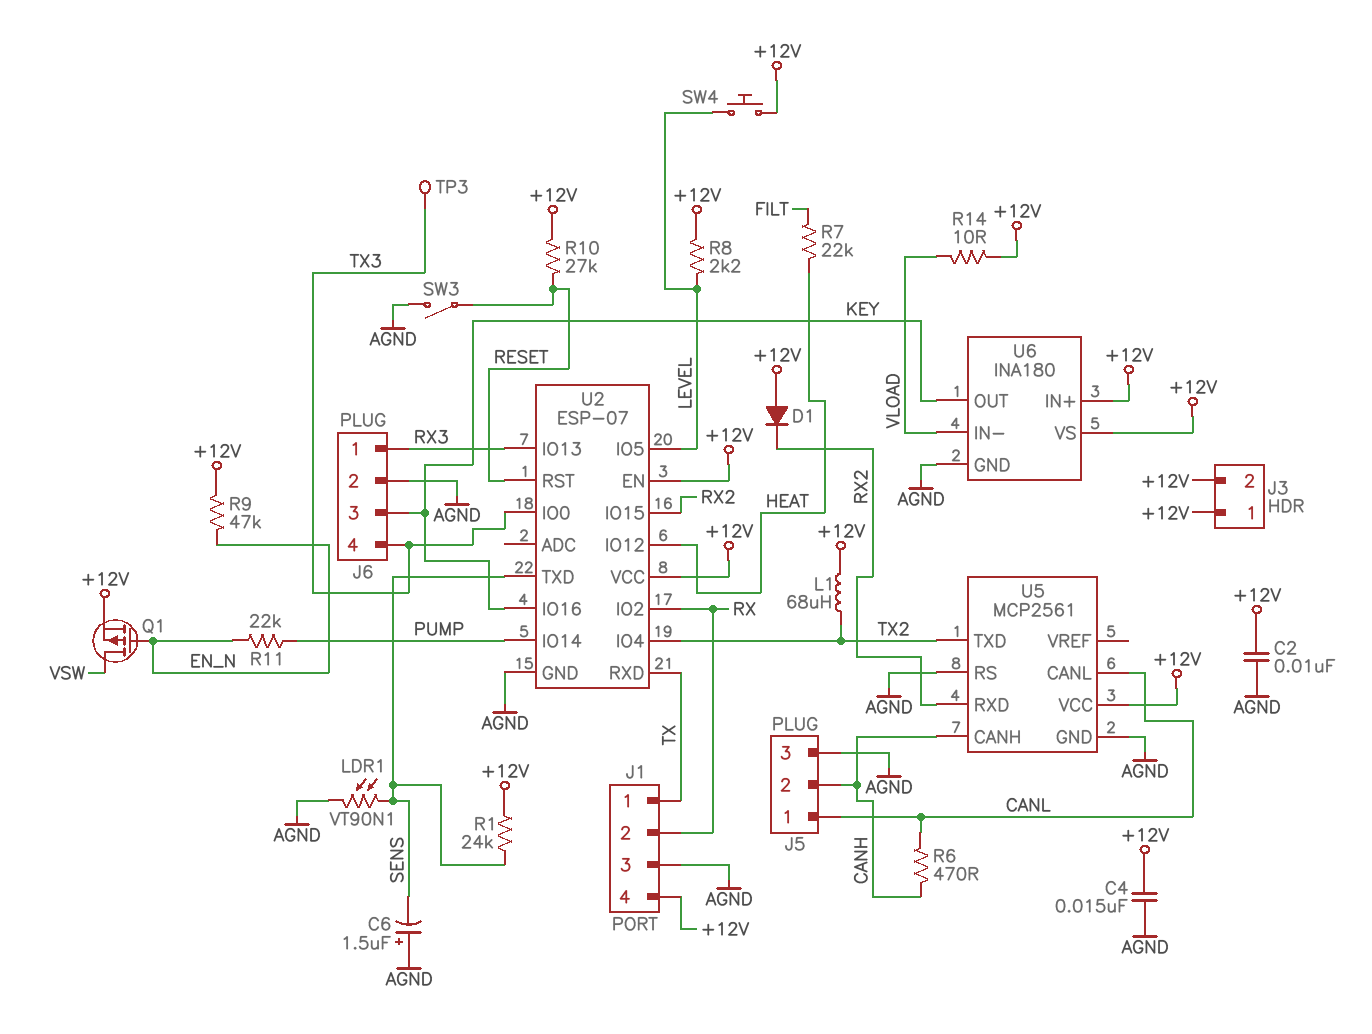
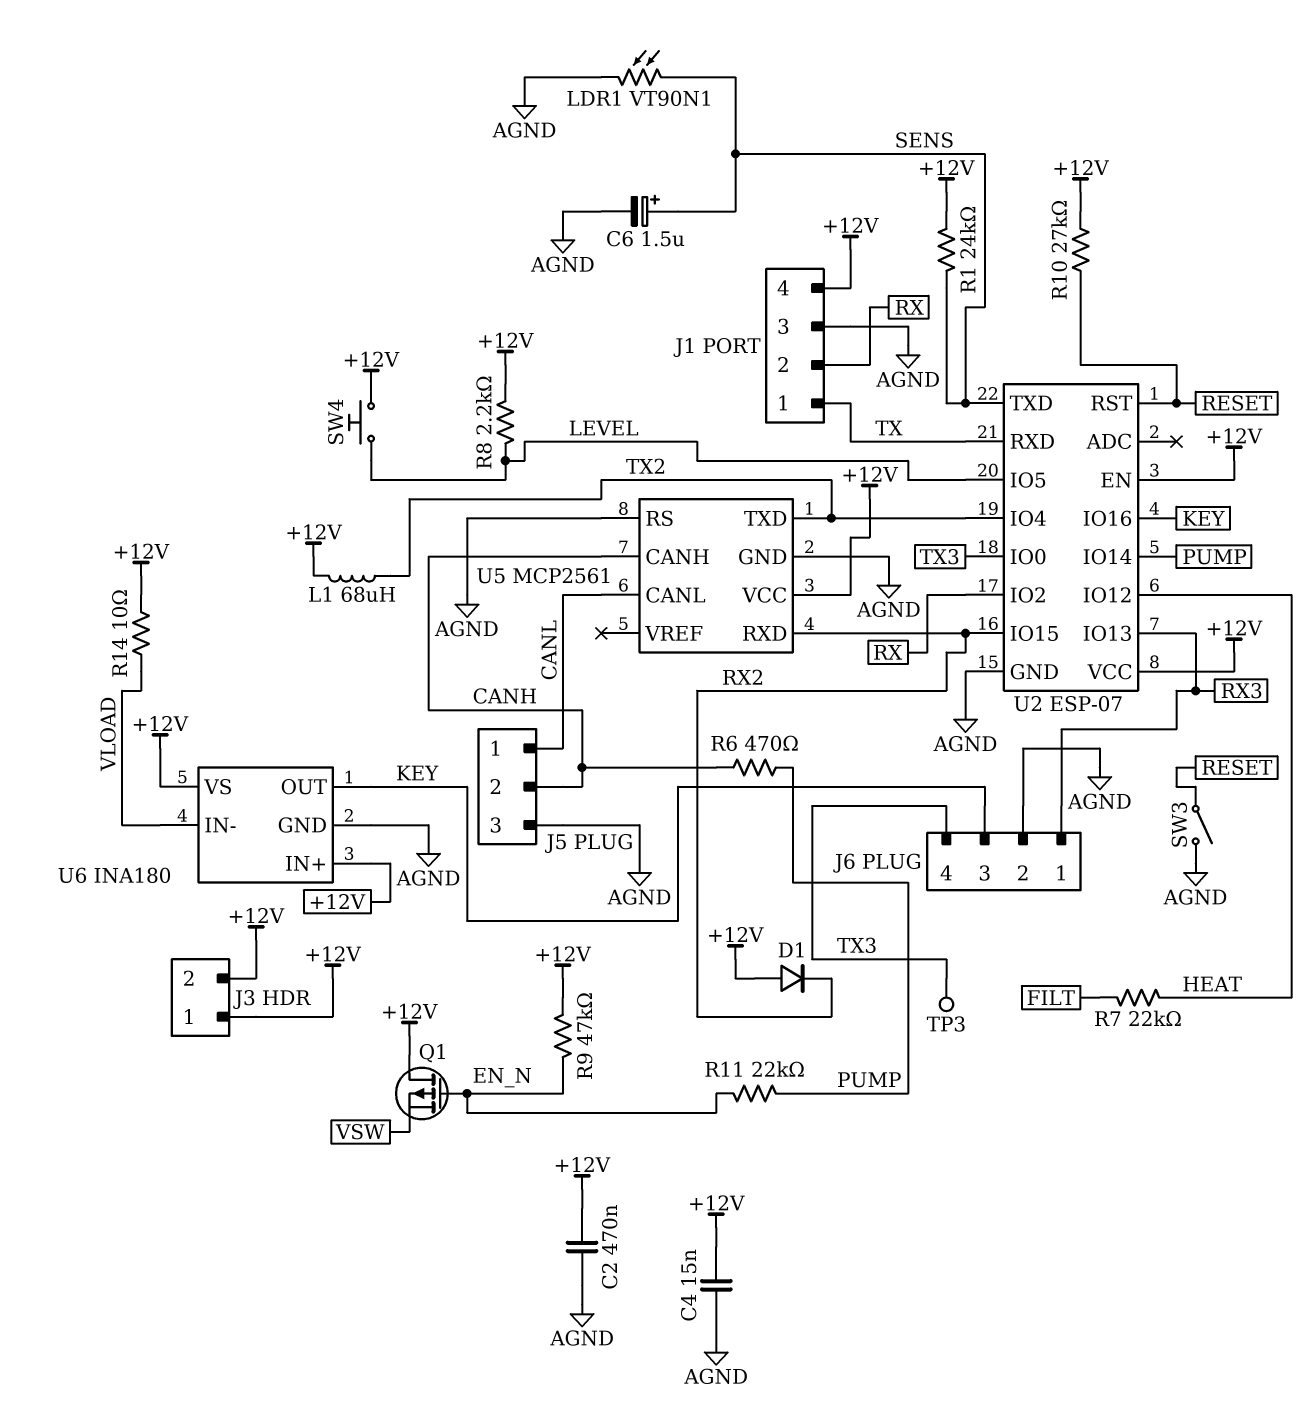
C2: 10nF (+12V, AGND) -> 470nF (+12V, AGND)
C6: 1.5uF (plus AGND, minus SENS) -> 1.5uF (plus SENS, minus AGND)
Q1: PMOS (G EN_N, D VSW, S +12V) -> PMOS (G EN_N, D +12V, S VSW)
R6: 470 (CANH, CANL) -> 470 (CANH, PUMP)

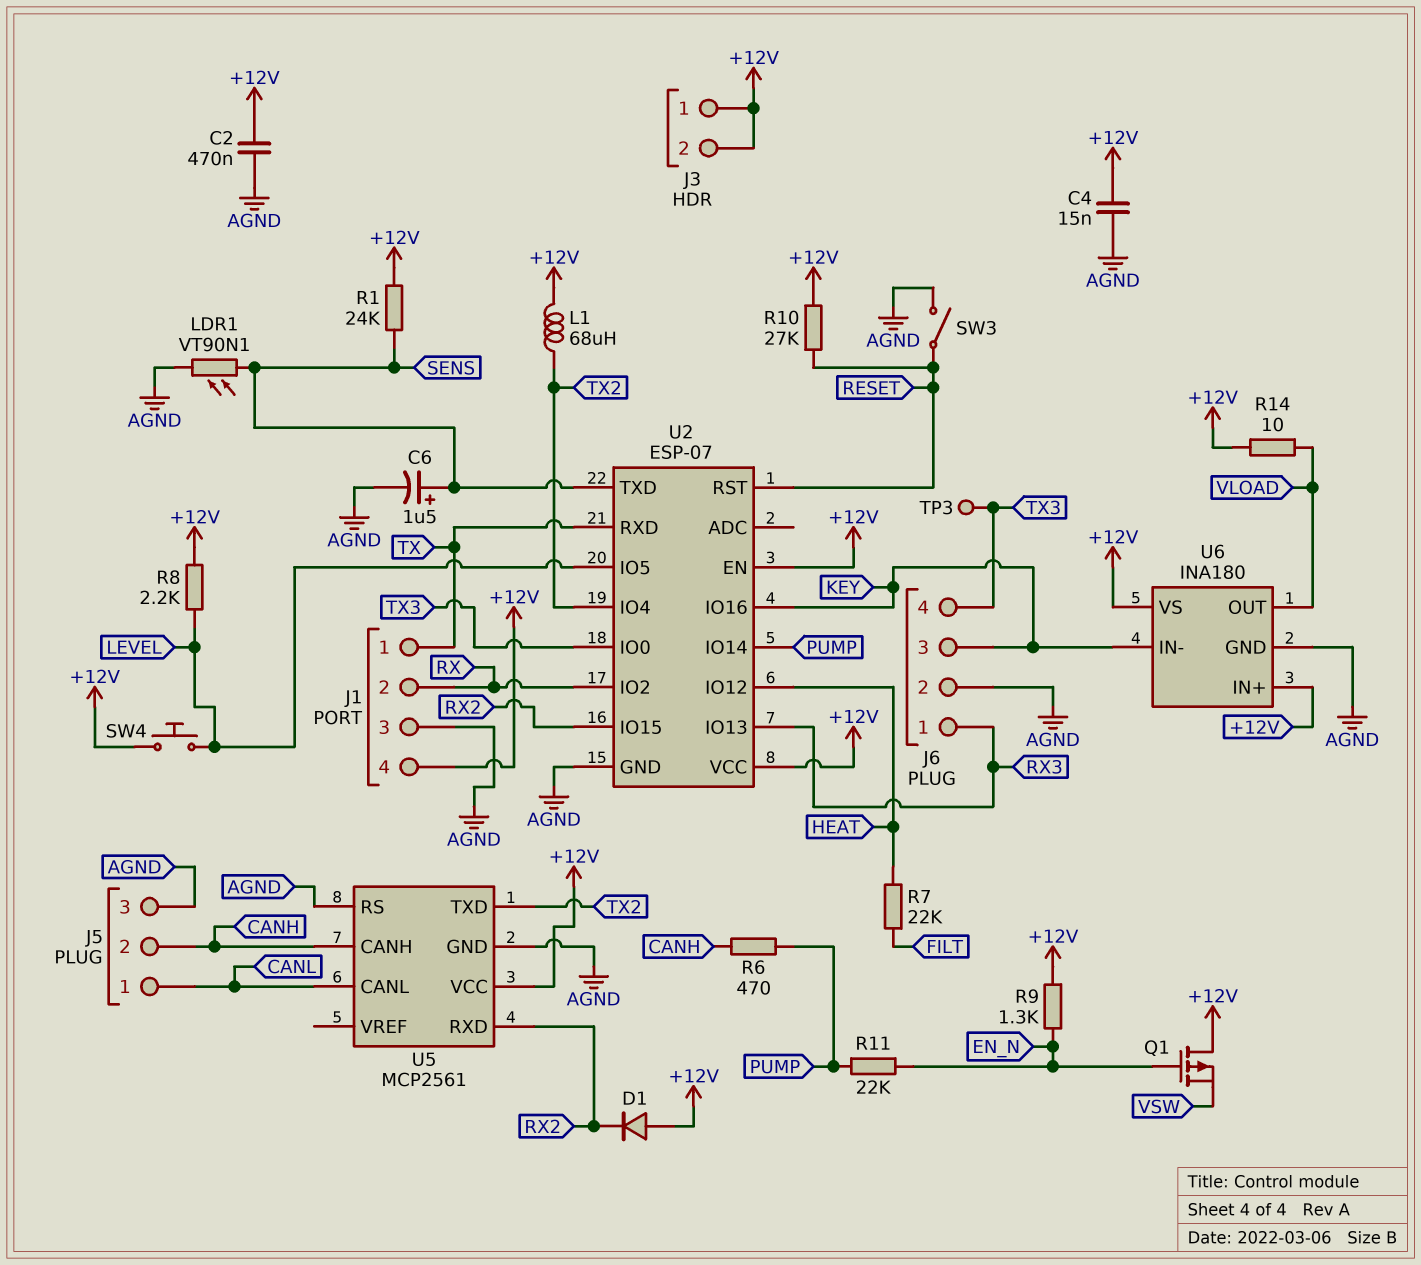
R9: 47k (+12V, EN_N) -> 1.3k (+12V, EN_N)
U6 pin IN-: VLOAD -> KEY
U6 pin OUT: KEY -> VLOAD

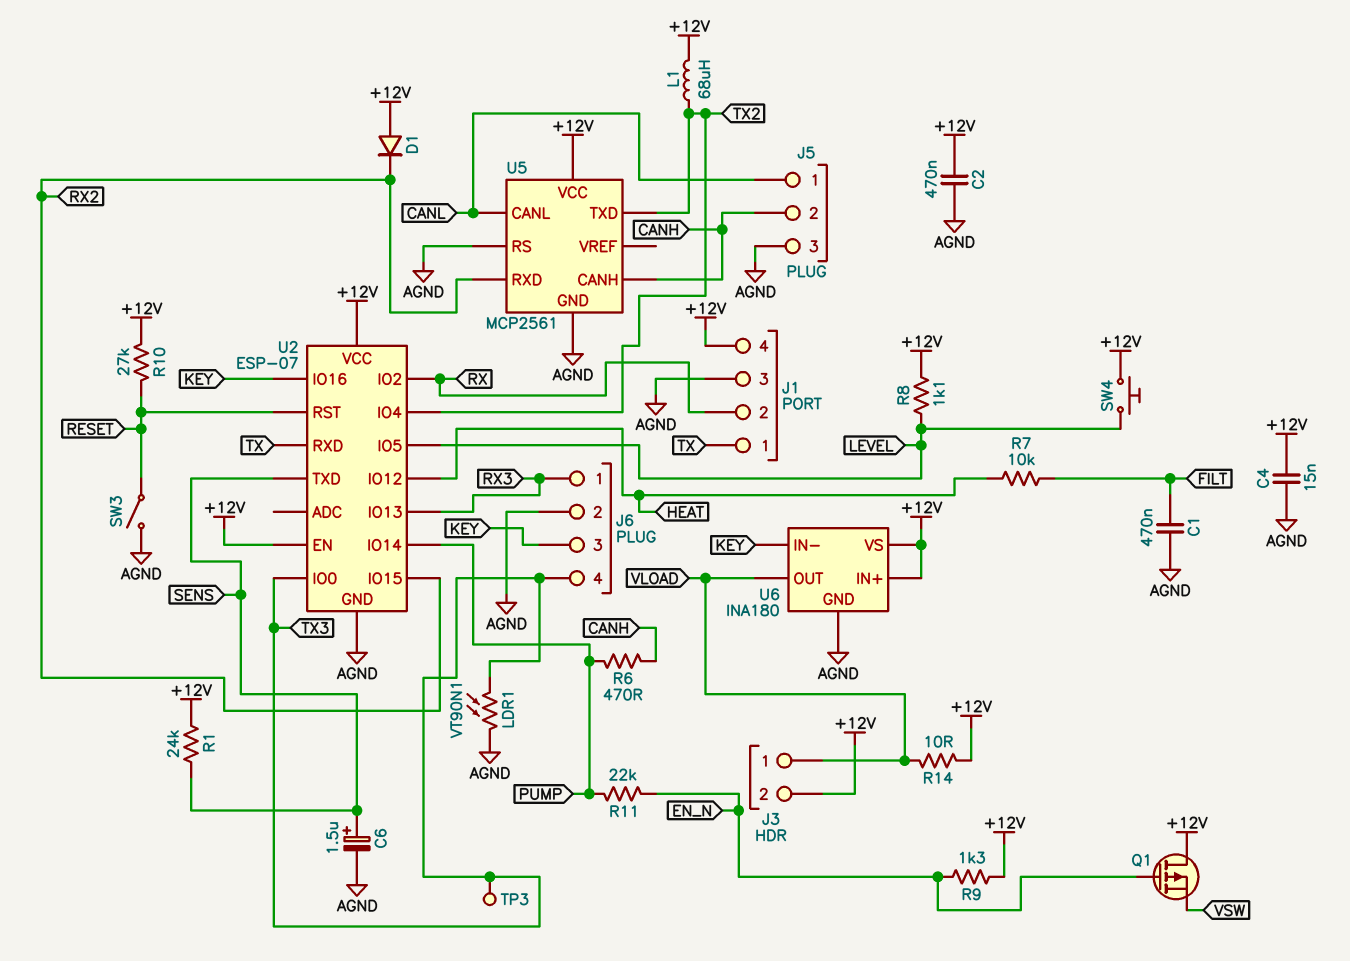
C1: none -> 470nF (AGND, FILT)
J3 pin 1: +12V -> VLOAD
LDR1: VT90N1 (AGND, SENS) -> VT90N1 (AGND, TX3)
R7: 22k (FILT, HEAT) -> 10k (FILT, HEAT)
R8: 2.2k (+12V, LEVEL) -> 1.1k (+12V, LEVEL)

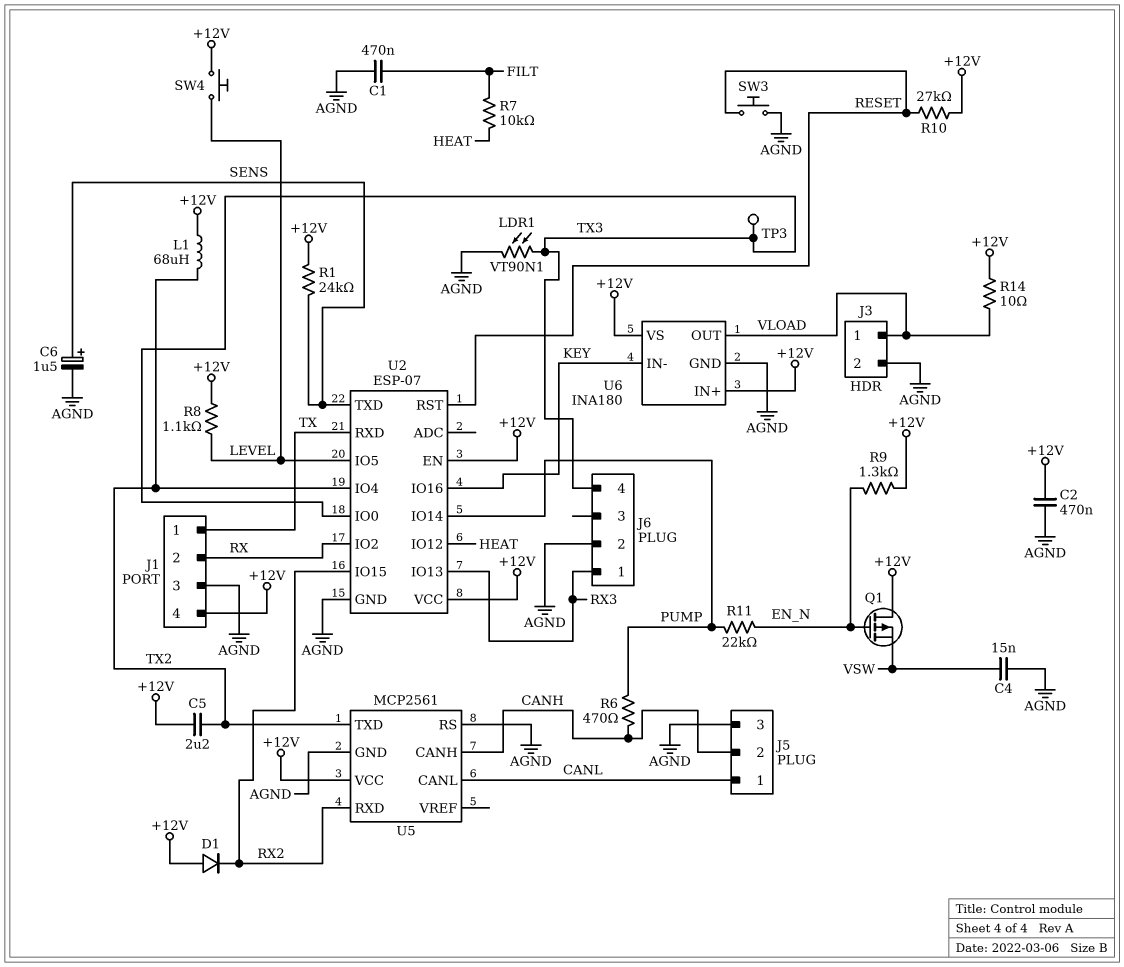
C4: 15nF (+12V, AGND) -> 15nF (AGND, VSW)
C5: none -> 2.2uF (+12V, TX2)
J3 pin 2: +12V -> AGND
J6 pin 3: KEY -> none
SW3: switch (AGND, RESET) -> button (AGND, RESET)

